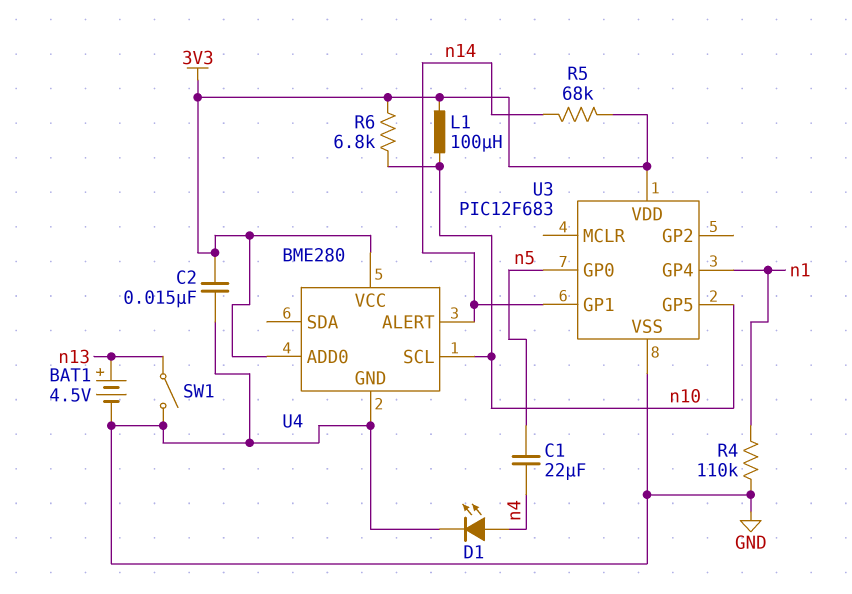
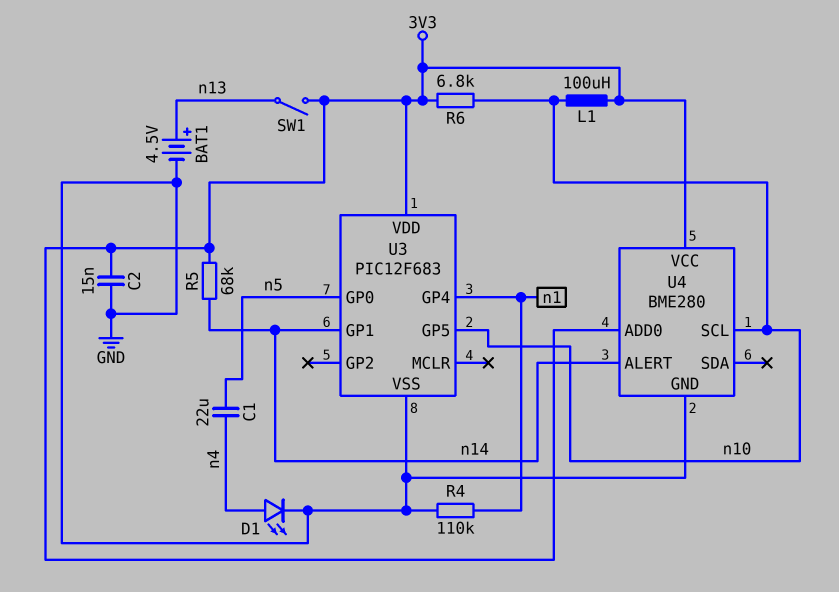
SW1: switch (GND, n13) -> switch (3V3, n13)

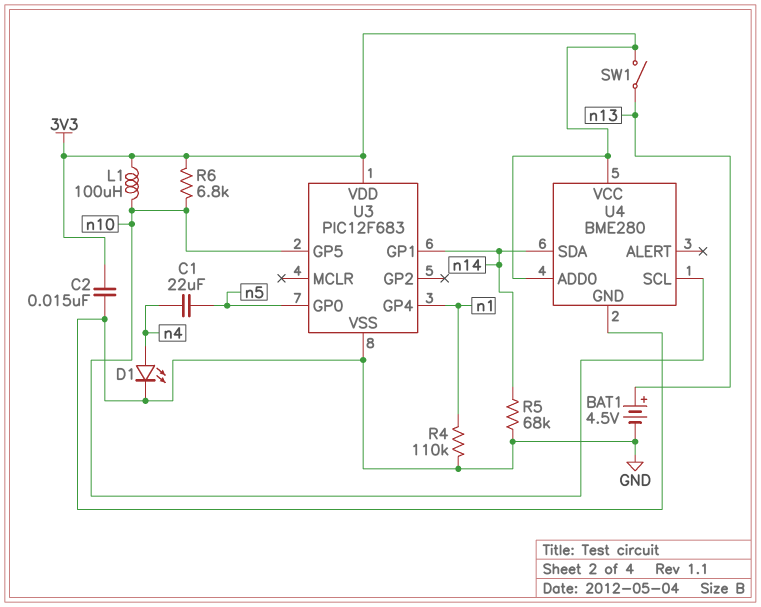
R5: 68k (3V3, n14) -> 68k (GND, n14)
U4 pin ALERT: n14 -> none
U4 pin SDA: none -> n14

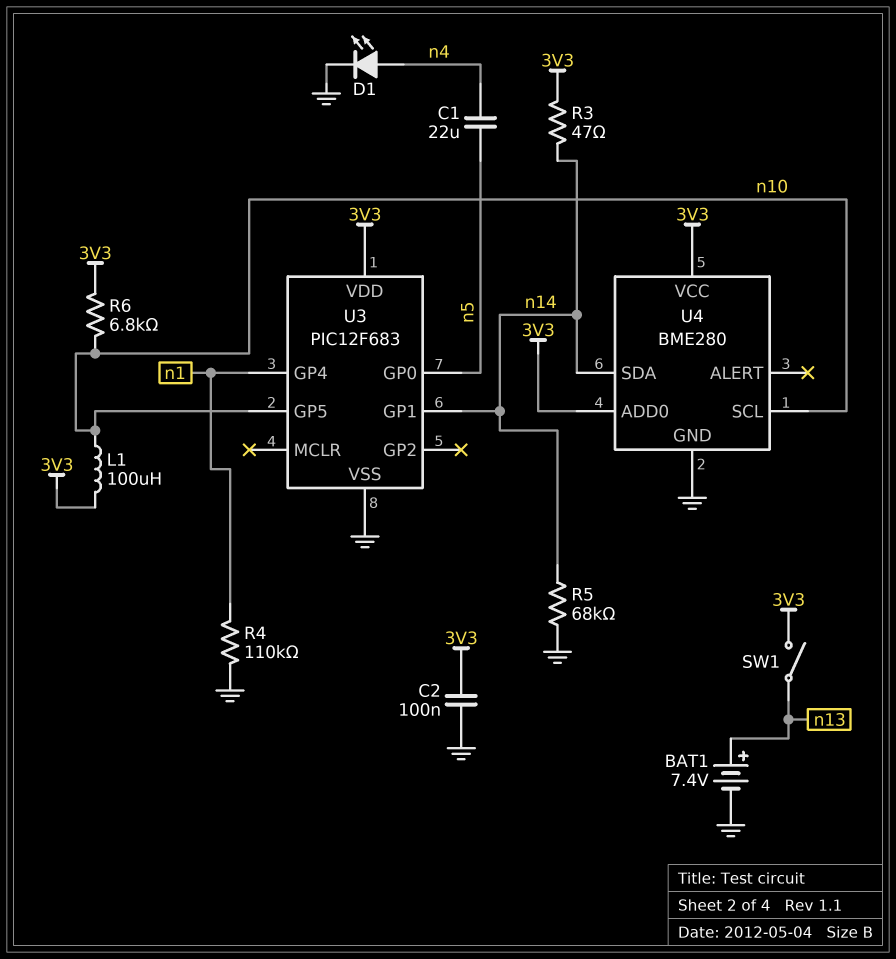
BAT1: 4.5V (plus n13, minus GND) -> 7.4V (plus n13, minus GND)
C2: 15nF (3V3, GND) -> 100nF (3V3, GND)
R3: none -> 47 (3V3, n14)

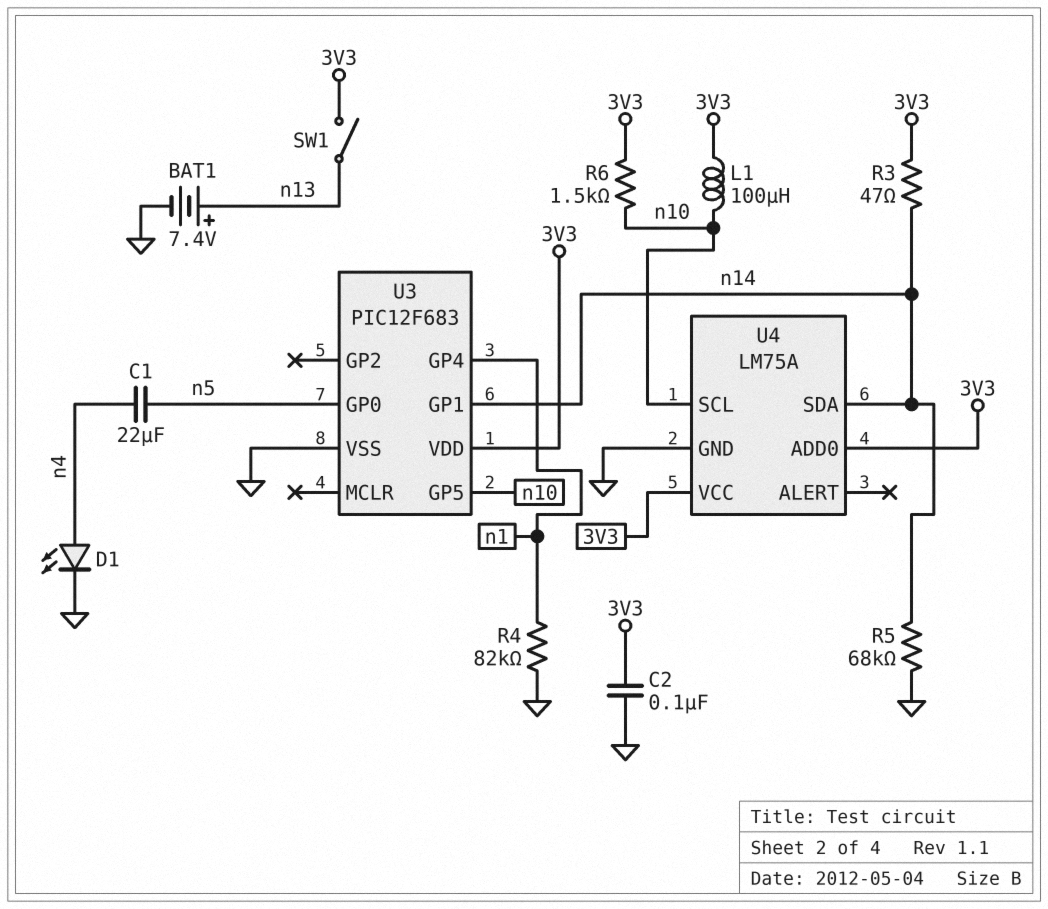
R4: 110k (GND, n1) -> 82k (GND, n1)
R6: 6.8k (3V3, n10) -> 1.5k (3V3, n10)
U4: BME280 -> LM75A

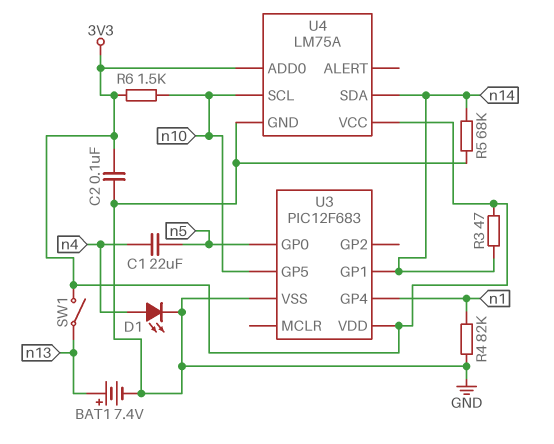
L1: 100uH (3V3, n10) -> none

